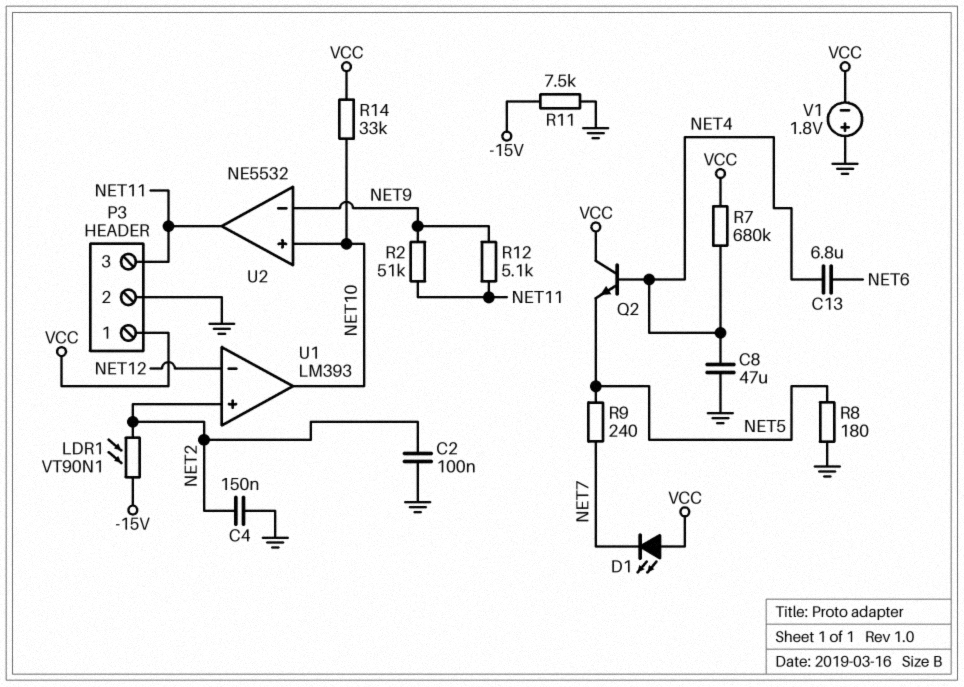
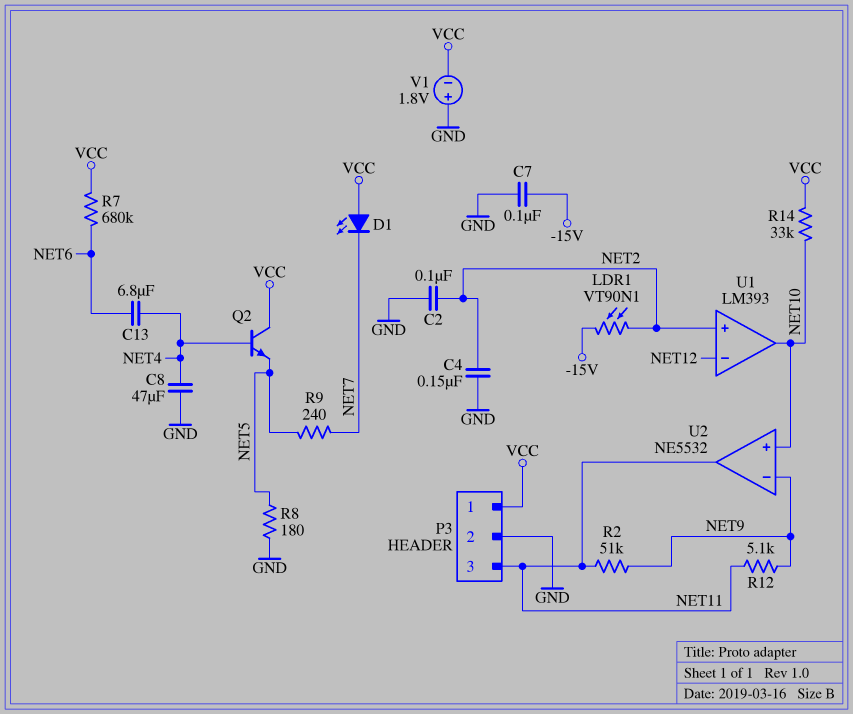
C7: none -> 100nF (-15V, GND)
R7: 680k (NET4, VCC) -> 680k (NET6, VCC)
R11: 7.5k (-15V, GND) -> none

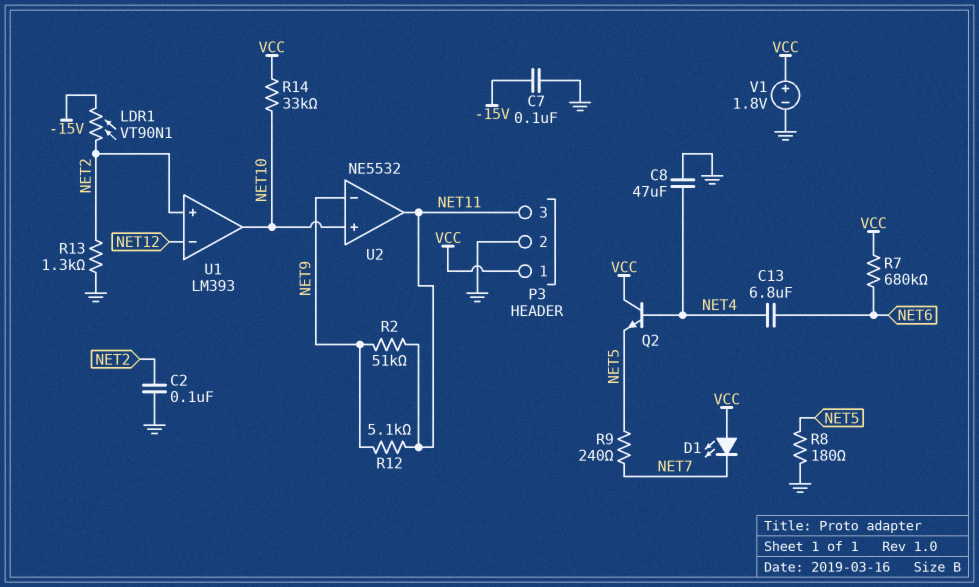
C4: 150nF (GND, NET2) -> none
R13: none -> 1.3k (GND, NET2)
V1: 1.8V (plus GND, minus VCC) -> 1.8V (plus VCC, minus GND)

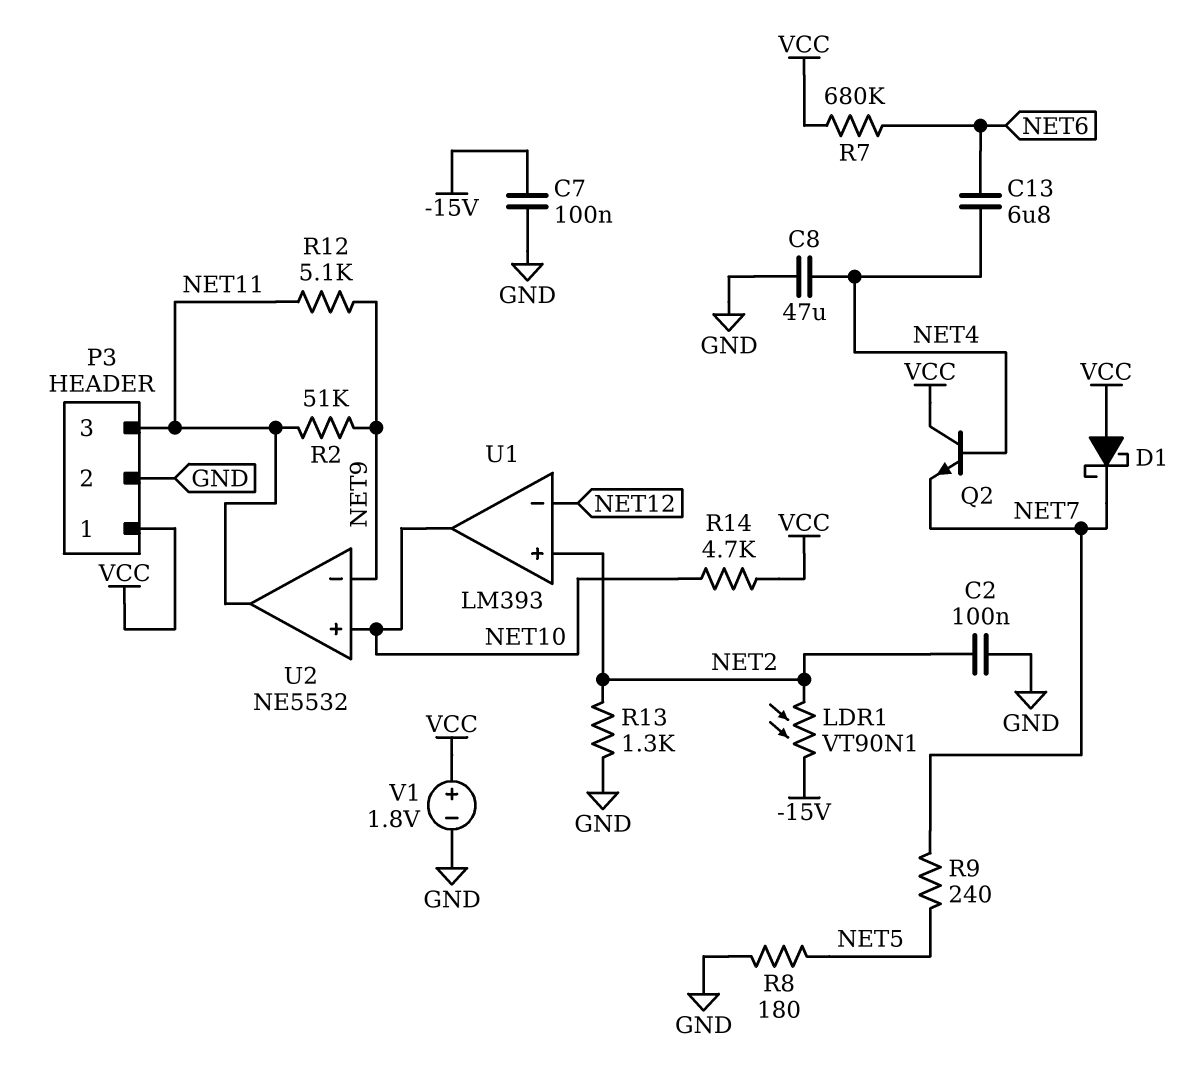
D1: LED (A VCC, K NET7) -> schottky (A VCC, K NET7)
Q2: NPN (B NET4, C VCC, E NET5) -> NPN (B NET4, C VCC, E NET7)
R14: 33k (NET10, VCC) -> 4.7k (NET10, VCC)

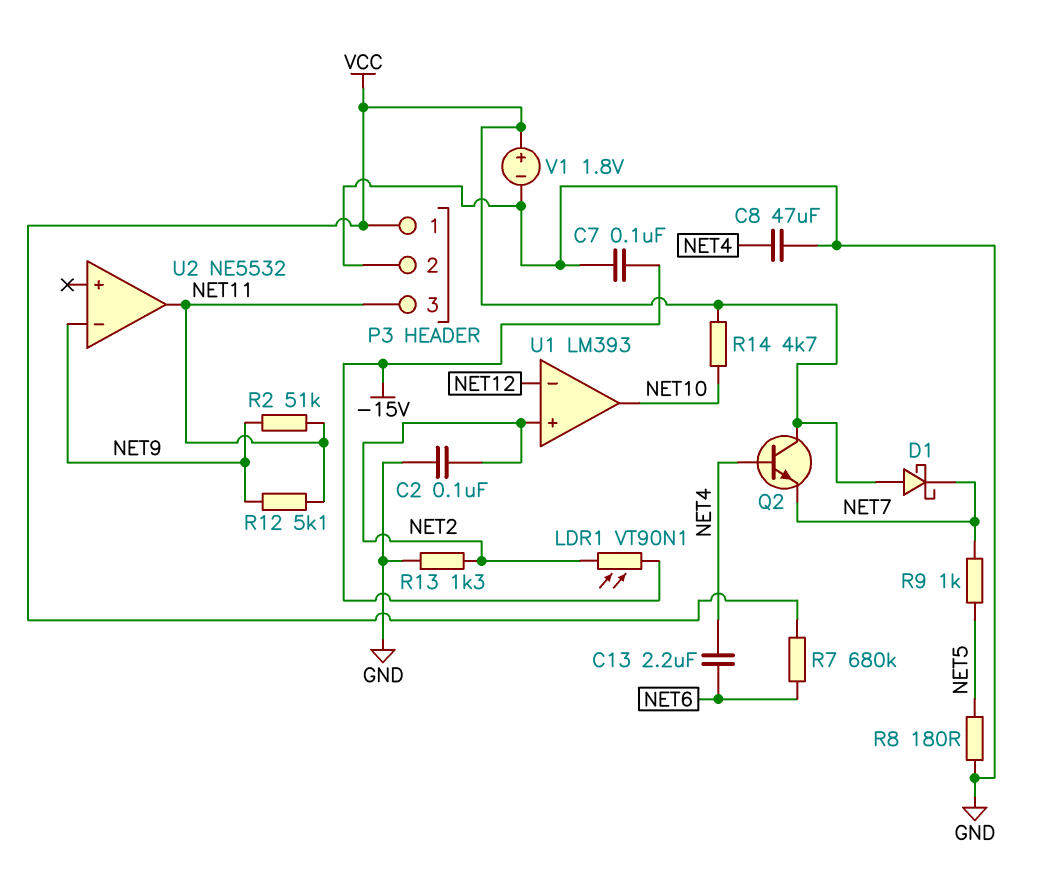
C13: 6.8uF (NET4, NET6) -> 2.2uF (NET4, NET6)
R9: 240 (NET5, NET7) -> 1k (NET5, NET7)
U2 pin in+: NET10 -> none

